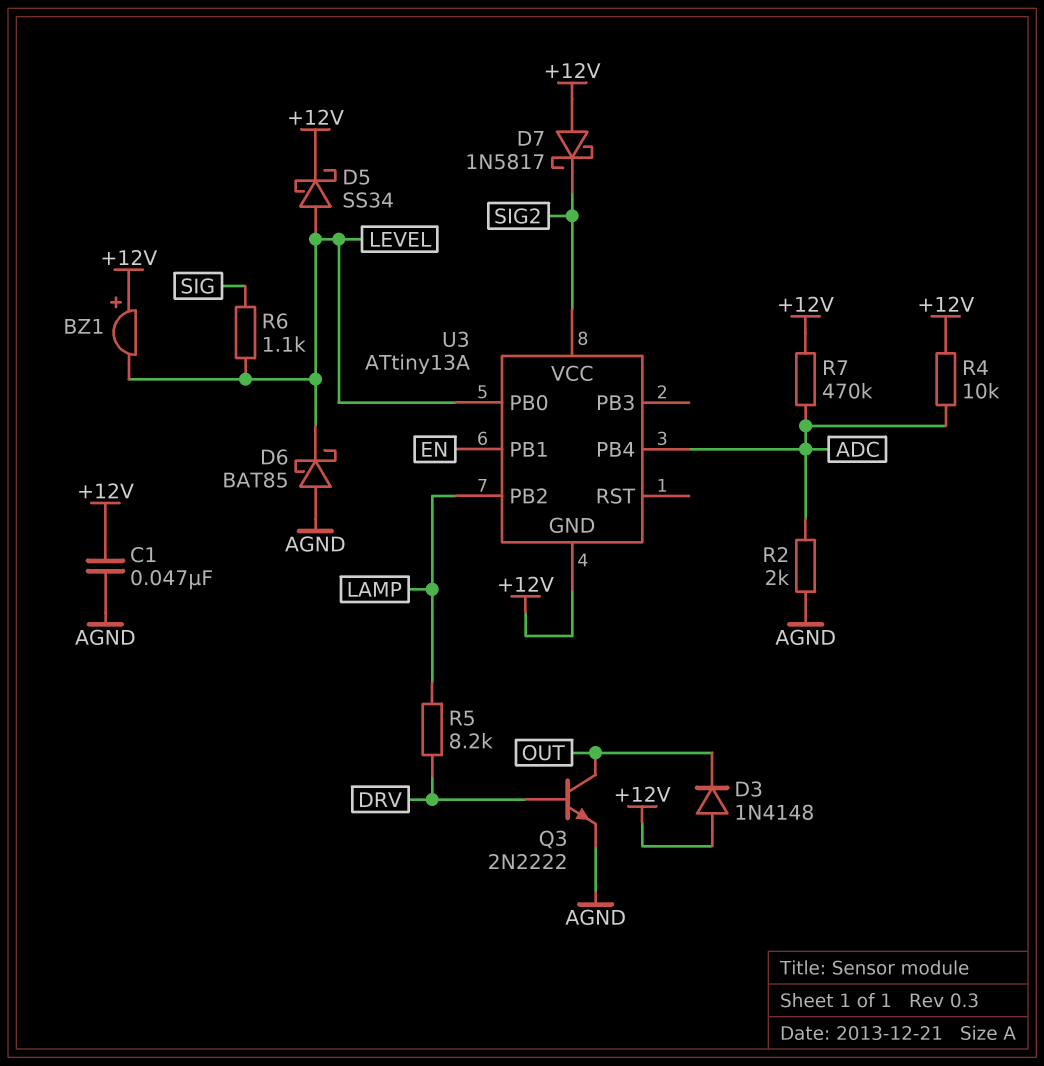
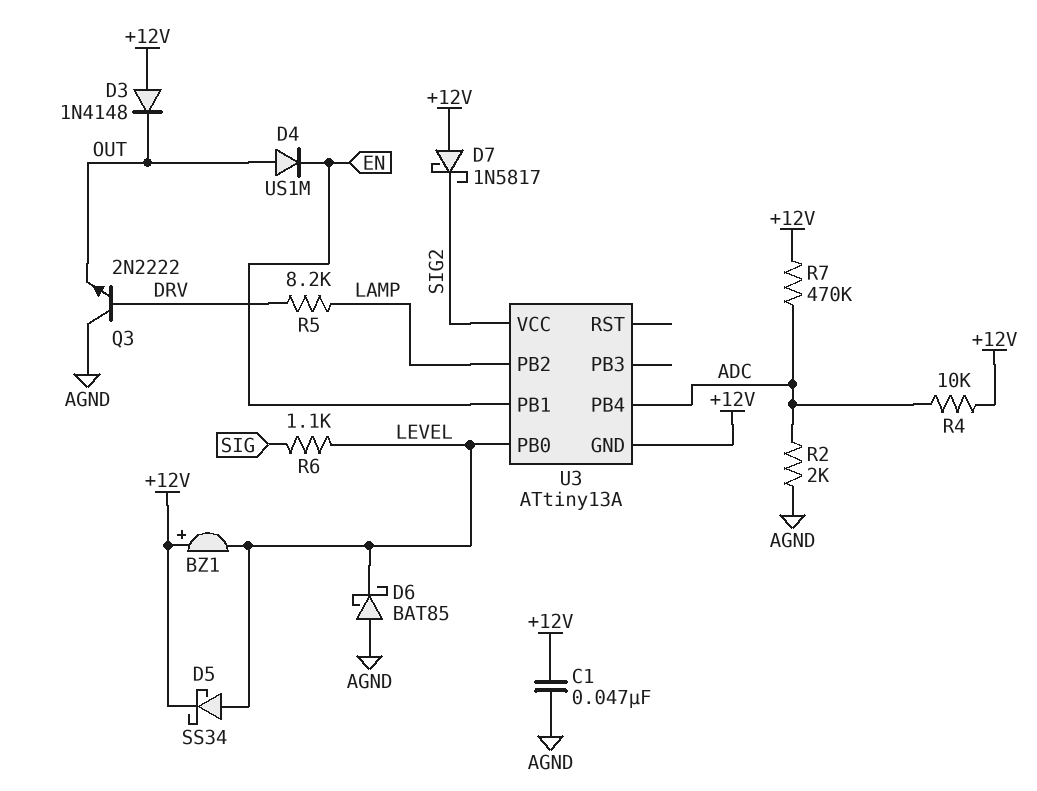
D4: none -> diode US1M (A OUT, K EN)
Q3: NPN 2N2222 (B DRV, C OUT, E AGND) -> NPN 2N2222 (B DRV, C AGND, E OUT)

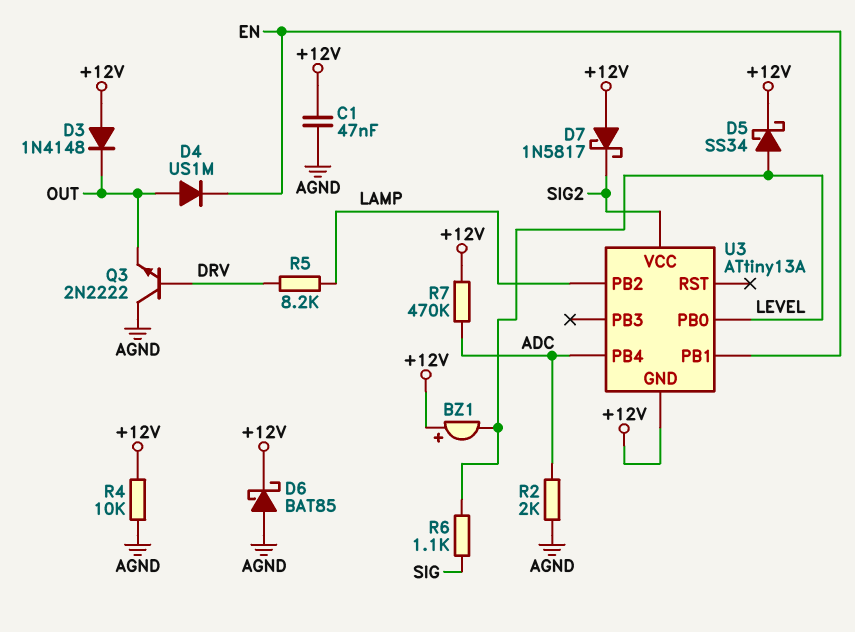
D6: schottky BAT85 (A AGND, K LEVEL) -> schottky BAT85 (A AGND, K +12V)
R4: 10k (+12V, ADC) -> 10k (+12V, AGND)

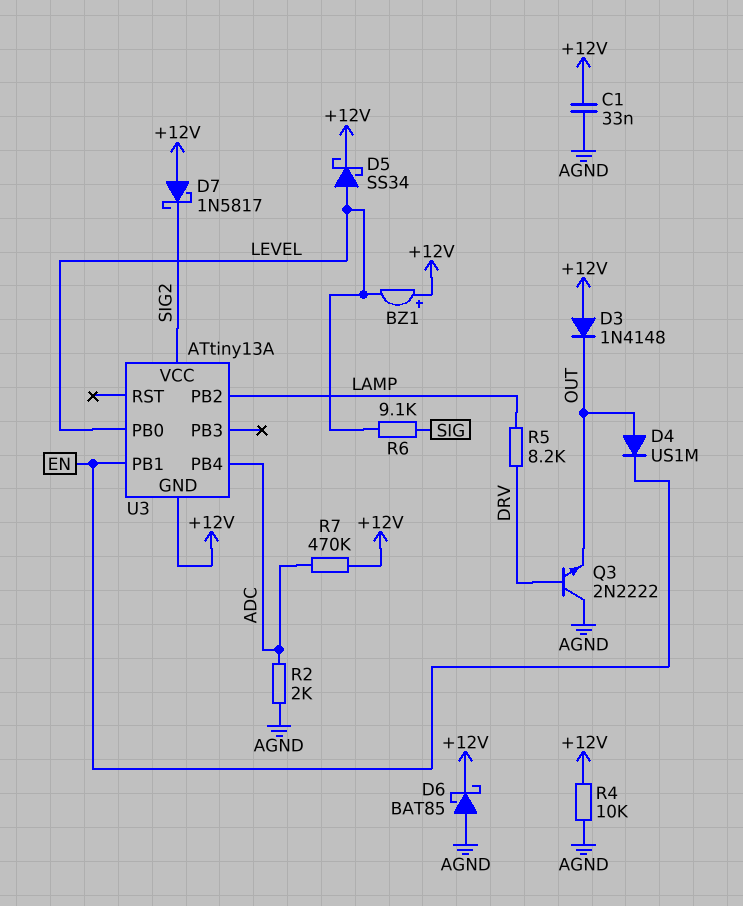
C1: 47nF (+12V, AGND) -> 33nF (+12V, AGND)
R6: 1.1k (LEVEL, SIG) -> 9.1k (LEVEL, SIG)

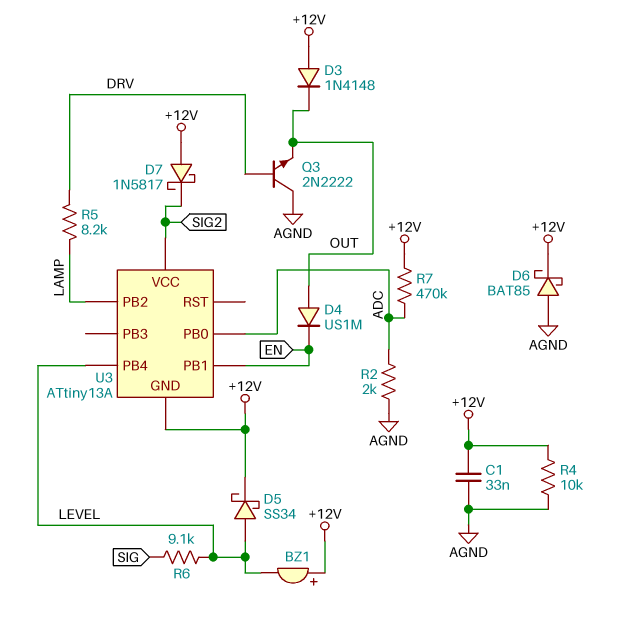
U3 pin PB0: LEVEL -> ADC
U3 pin PB4: ADC -> LEVEL

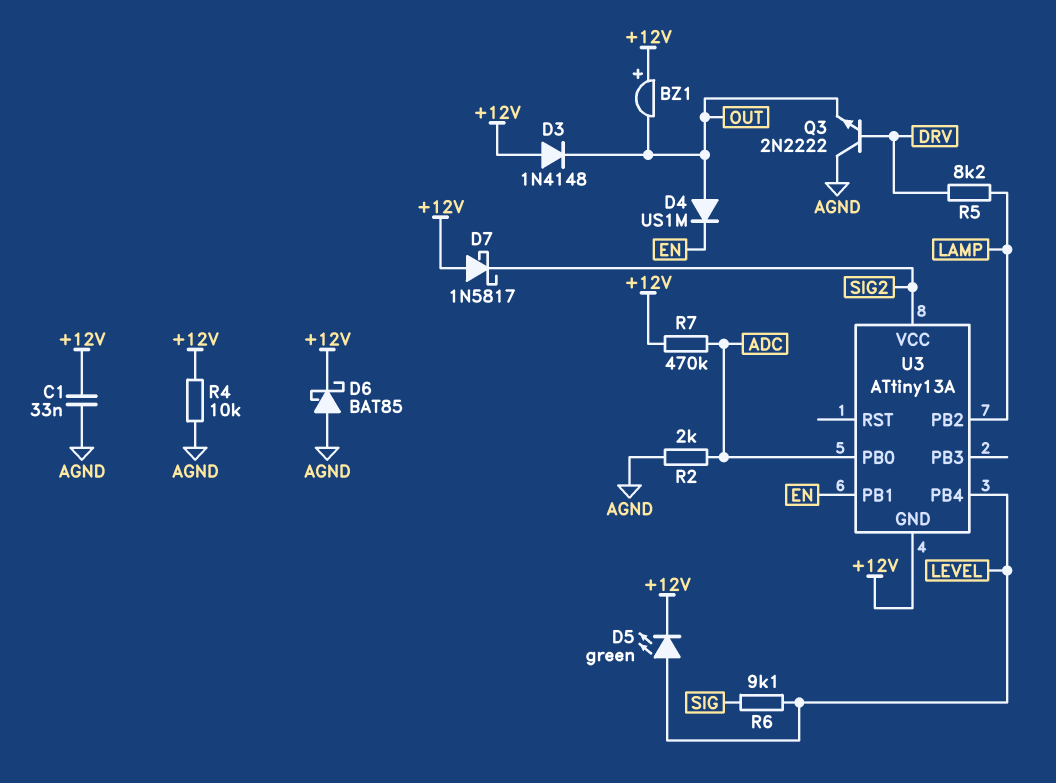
BZ1: buzzer (plus +12V, minus LEVEL) -> buzzer (plus +12V, minus OUT)
D5: schottky SS34 (A LEVEL, K +12V) -> LED green (A LEVEL, K +12V)

